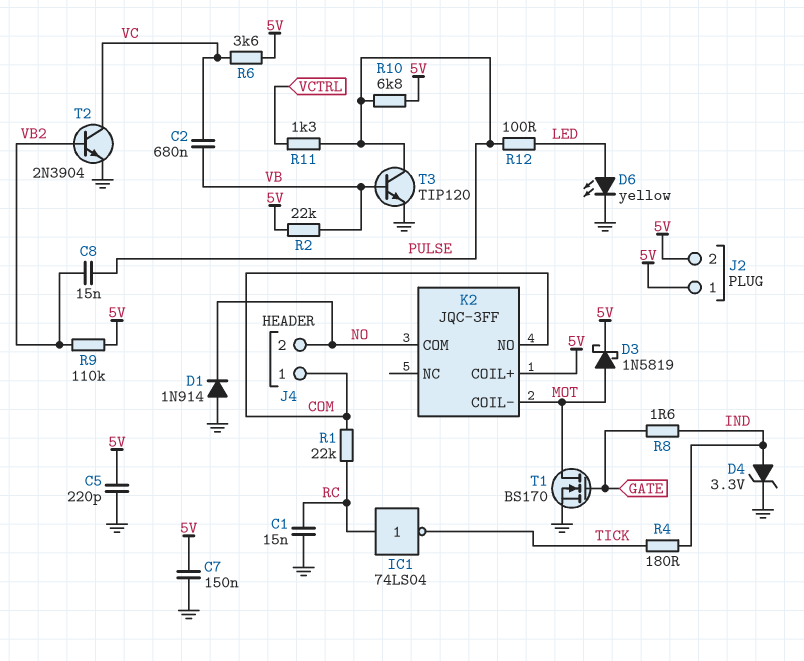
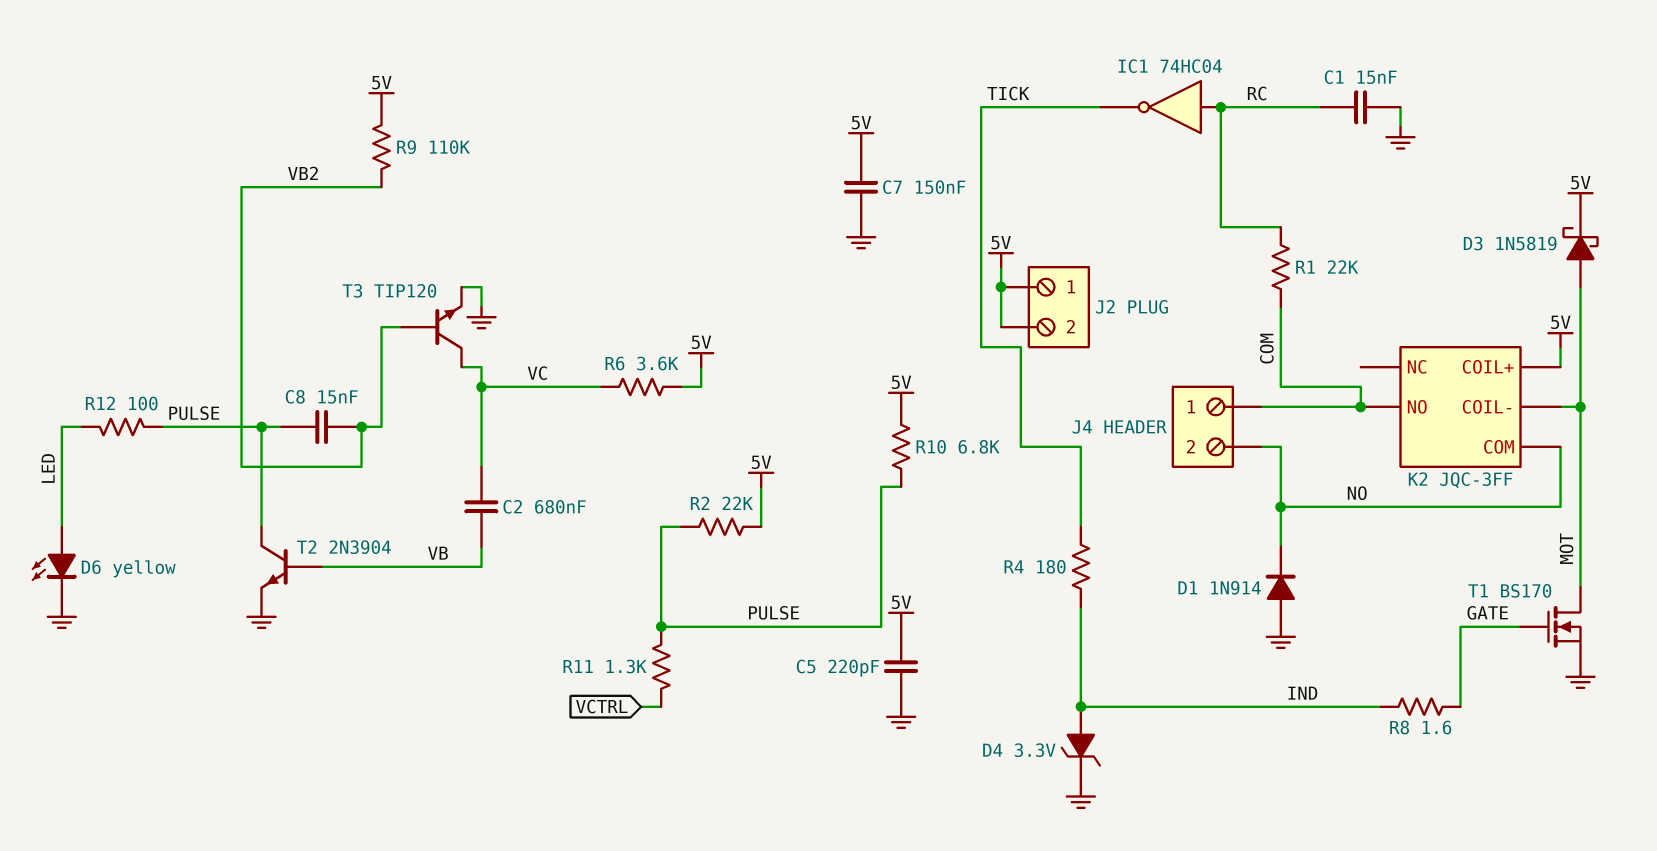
IC1: NOT 74LS04 (in RC, out TICK) -> NOT 74HC04 (in RC, out TICK)
R2: 22k (5V, VB) -> 22k (5V, PULSE)
T2: NPN 2N3904 (B VB2, C VC, E GND) -> NPN 2N3904 (B VB, C PULSE, E GND)
T3: NPN TIP120 (B VB, C PULSE, E GND) -> NPN TIP120 (B VB2, C VC, E GND)

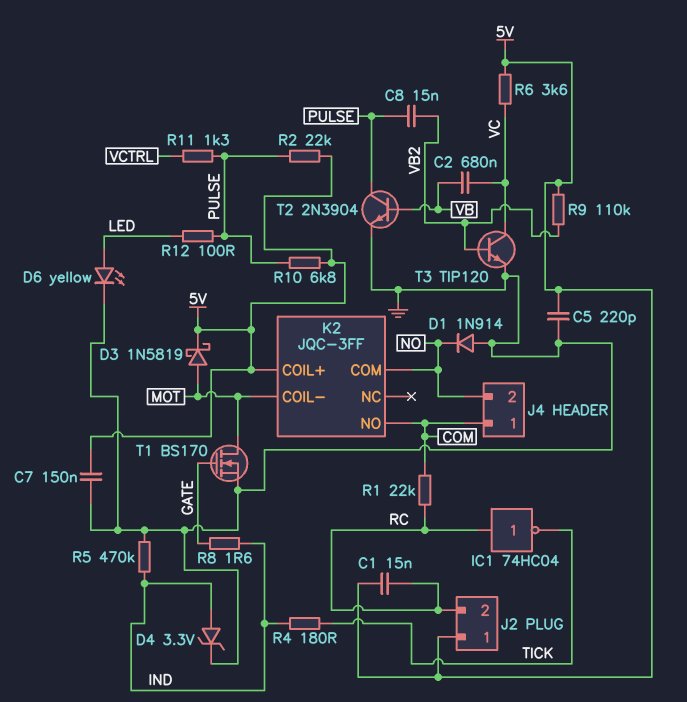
C1: 15nF (GND, RC) -> 15nF (5V, RC)
J2 pin 2: 5V -> RC
R5: none -> 470k (GND, IND)

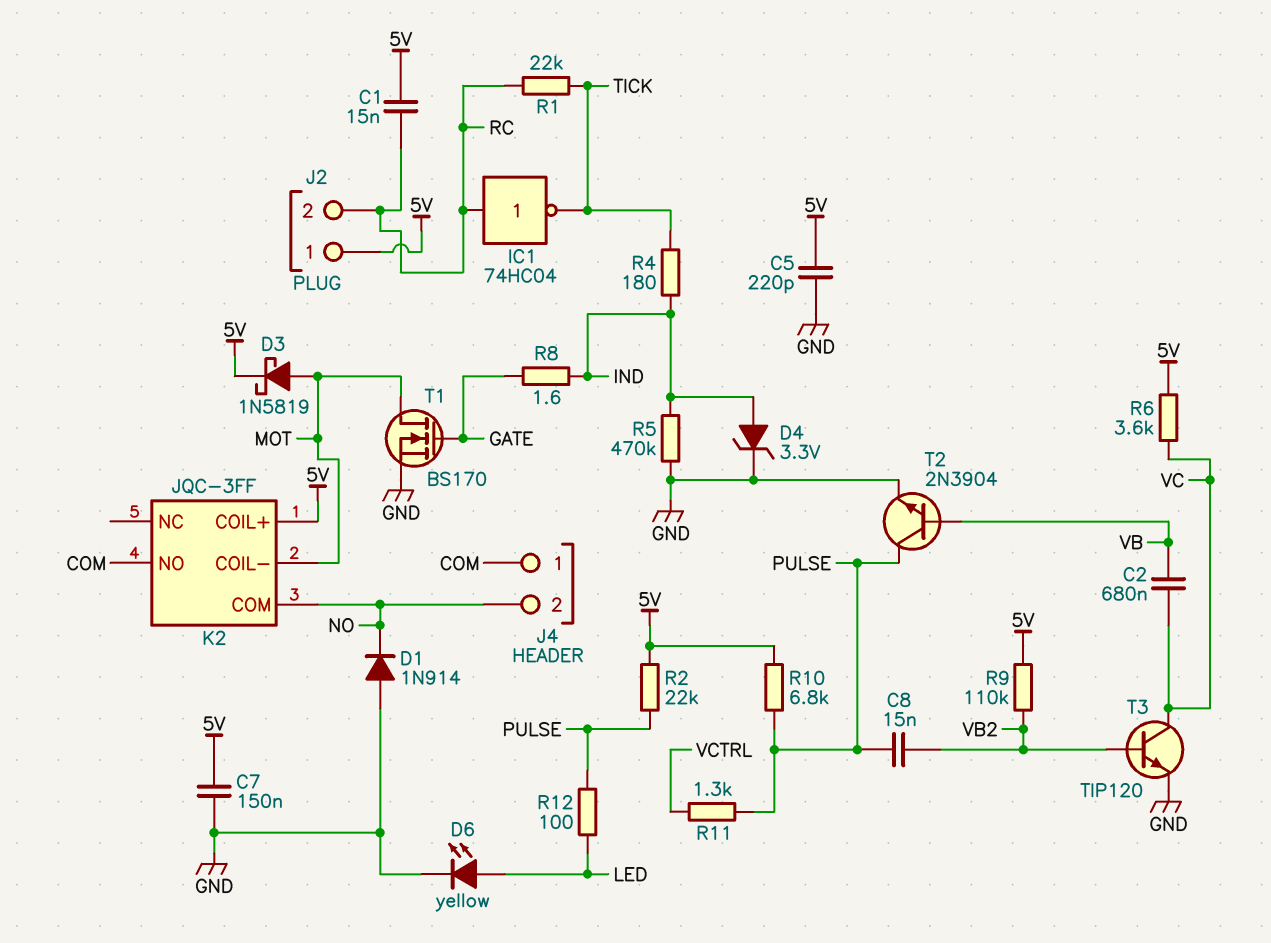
R1: 22k (COM, RC) -> 22k (RC, TICK)

